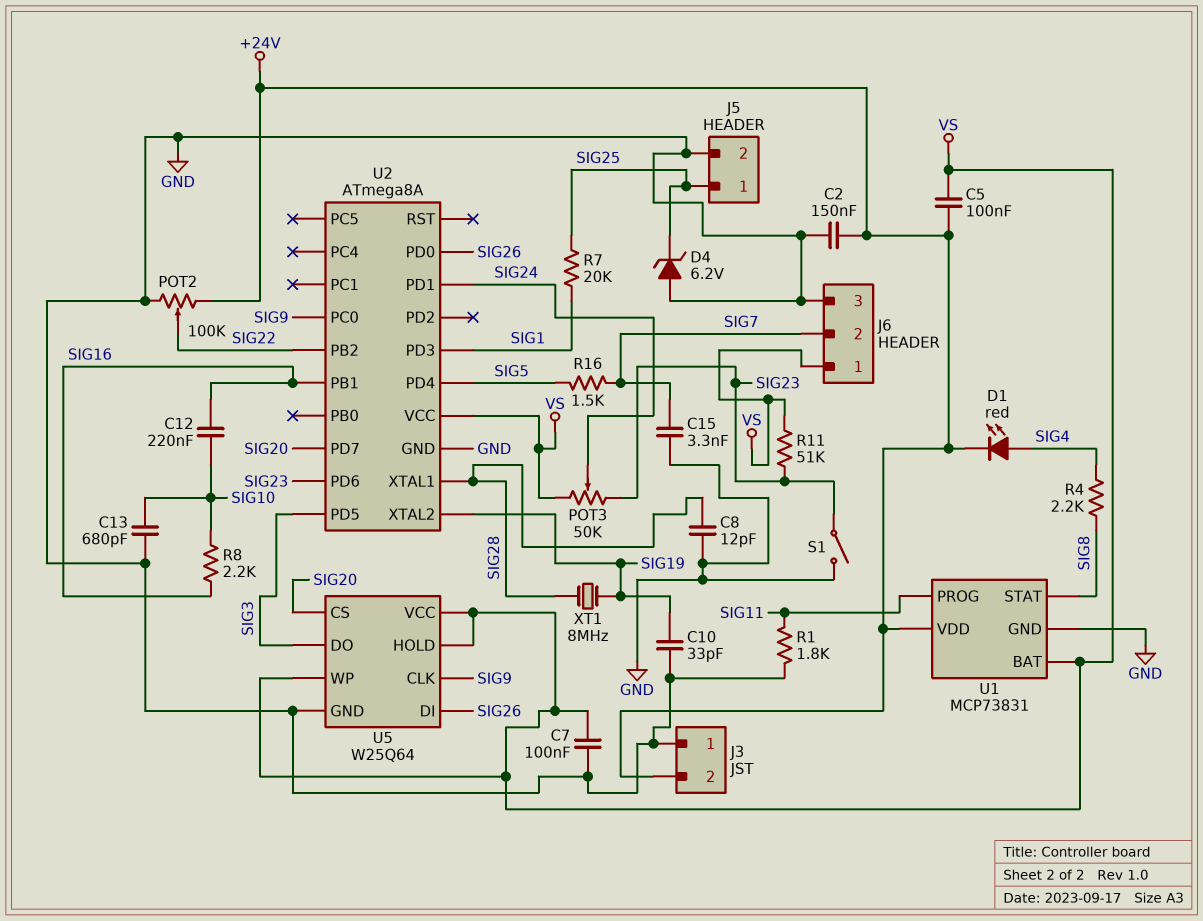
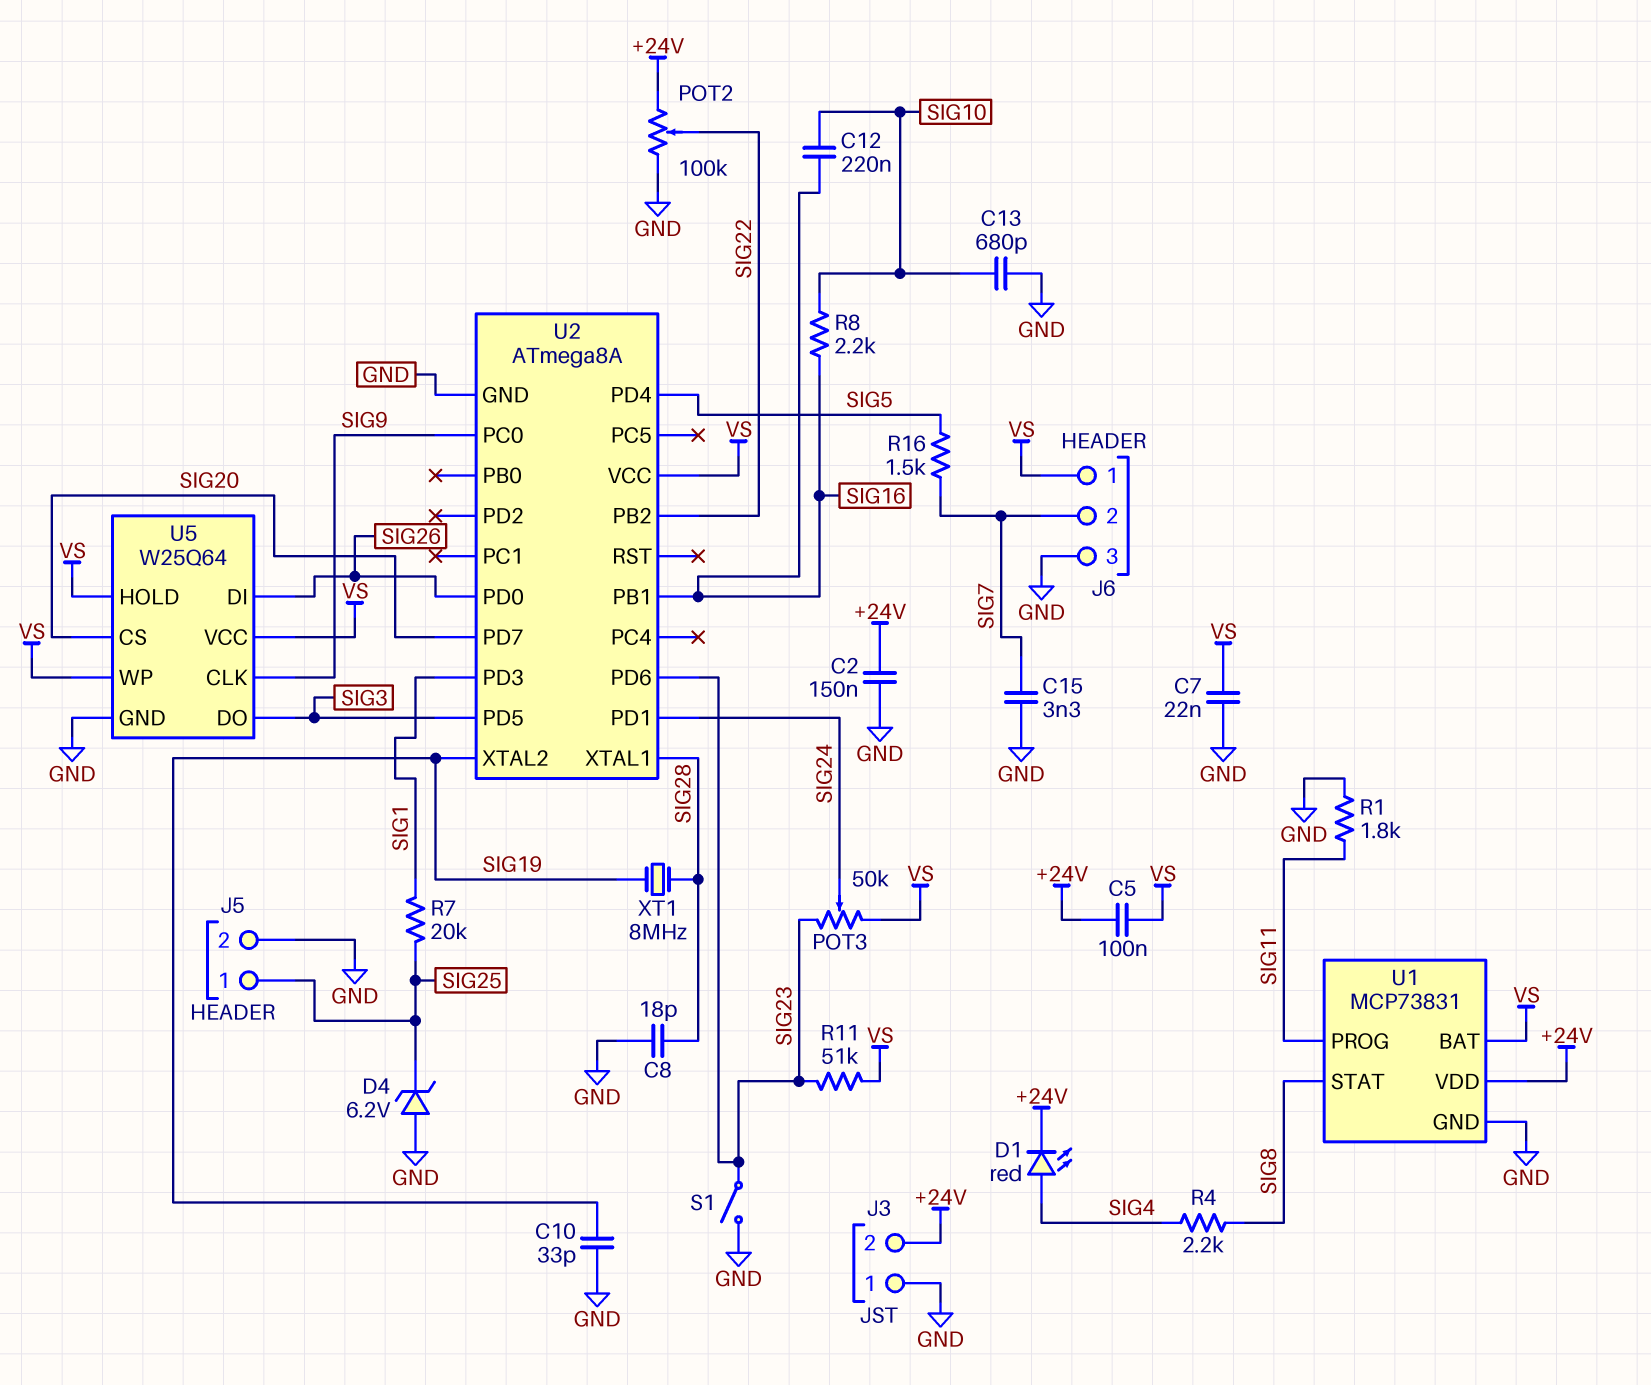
C7: 100nF (GND, VS) -> 22nF (GND, VS)
C8: 12pF (GND, SIG28) -> 18pF (GND, SIG28)

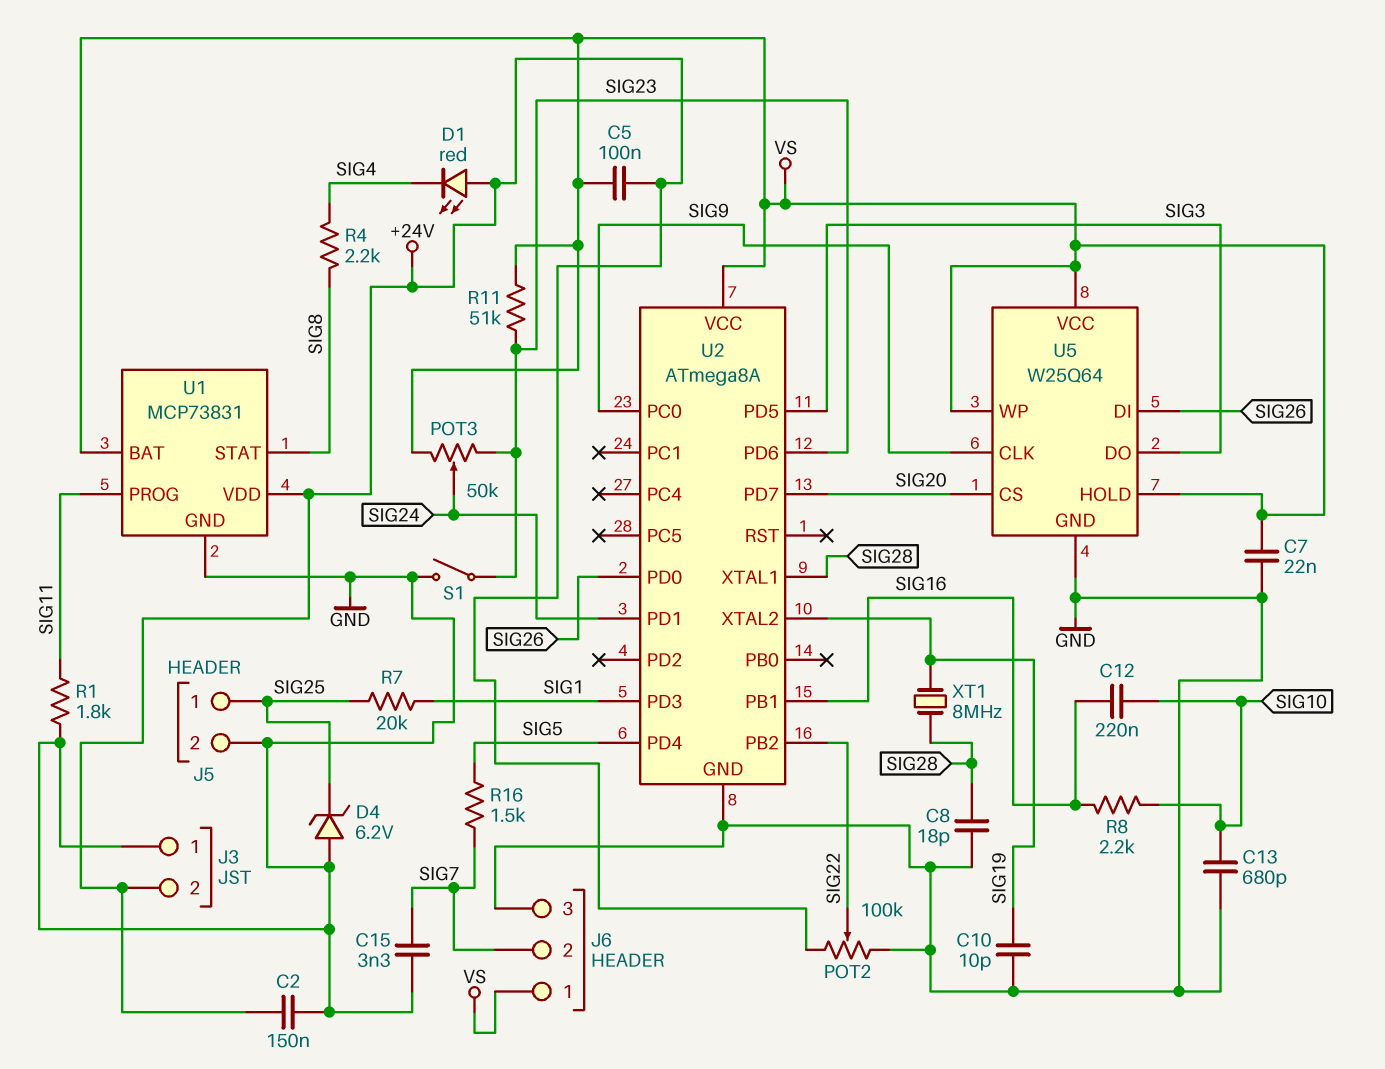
C10: 33pF (GND, SIG19) -> 10pF (GND, SIG19)
D1: LED red (A SIG4, K +24V) -> LED red (A +24V, K SIG4)

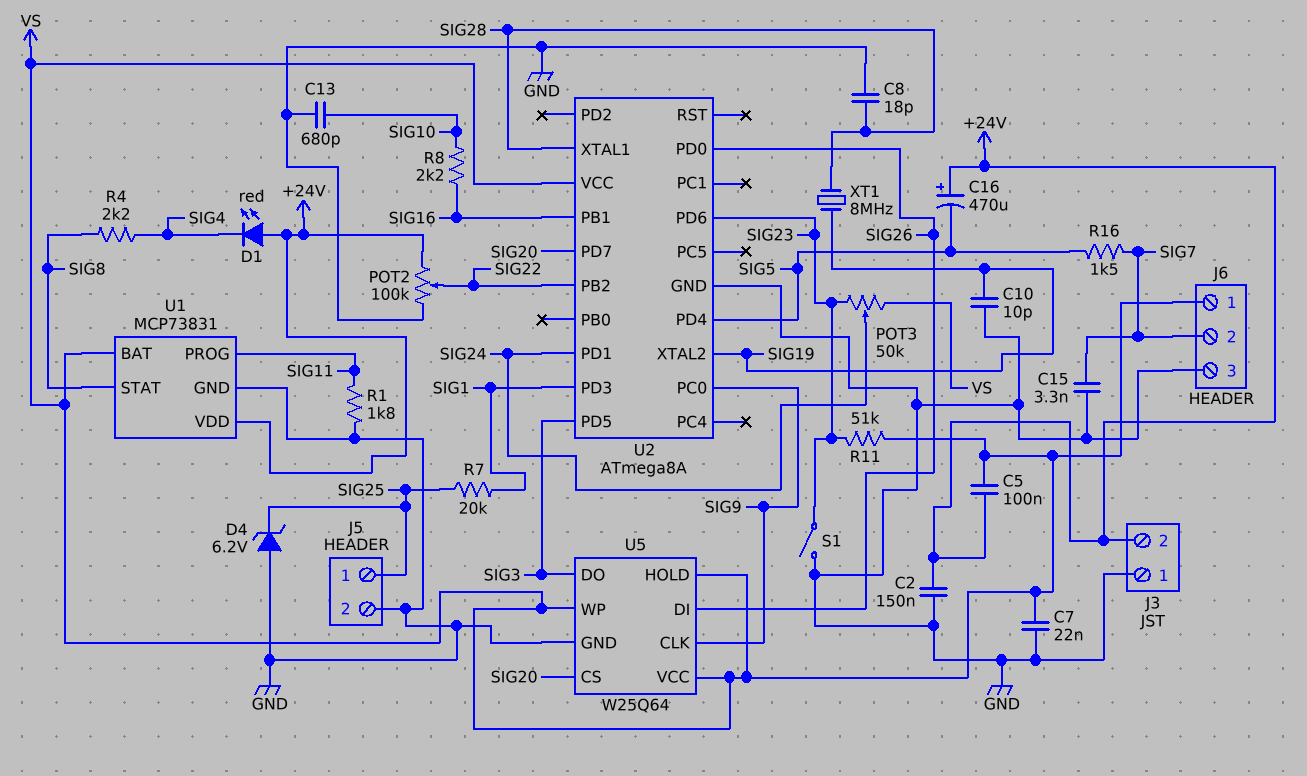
C12: 220nF (SIG10, SIG16) -> none
C16: none -> 470uF (plus +24V, minus SIG5)

